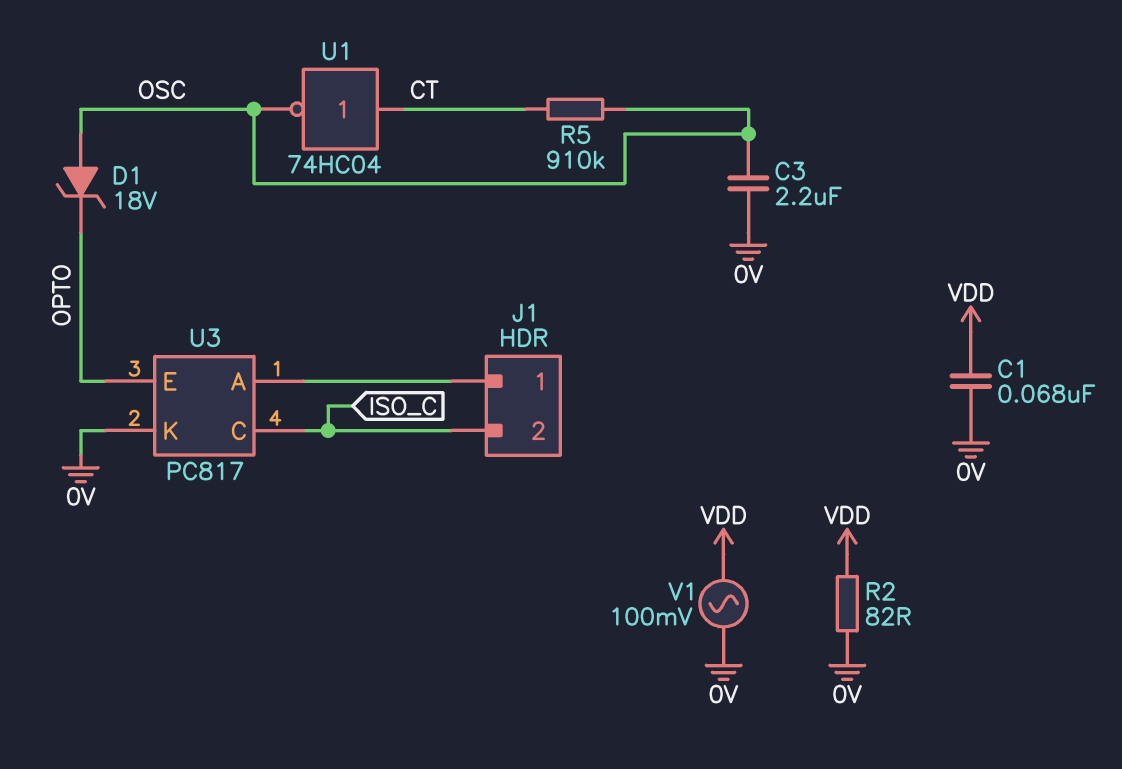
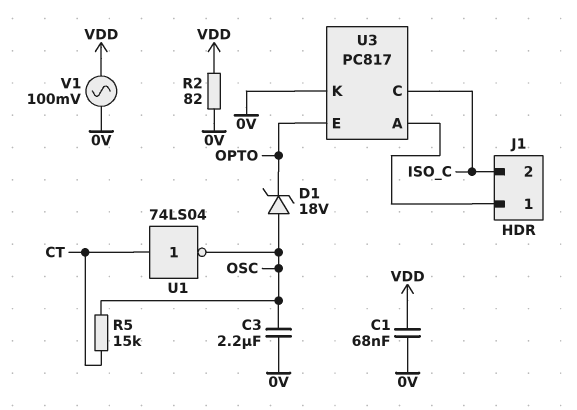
R5: 910k (CT, OSC) -> 15k (CT, OSC)
U1: NOT 74HC04 (in CT, out OSC) -> NOT 74LS04 (in CT, out OSC)

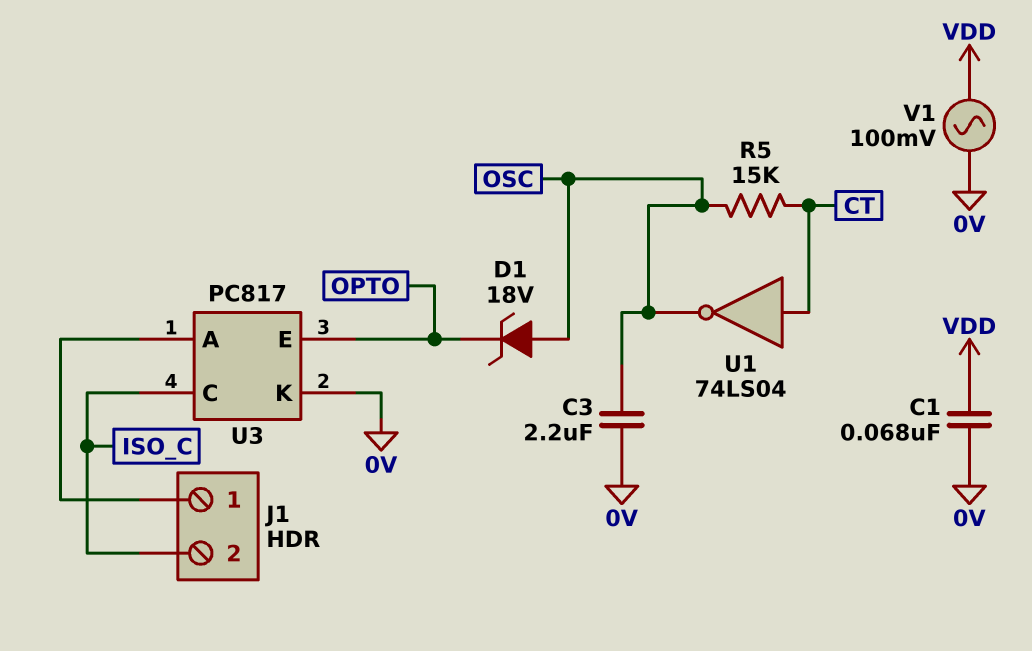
R2: 82 (0V, VDD) -> none

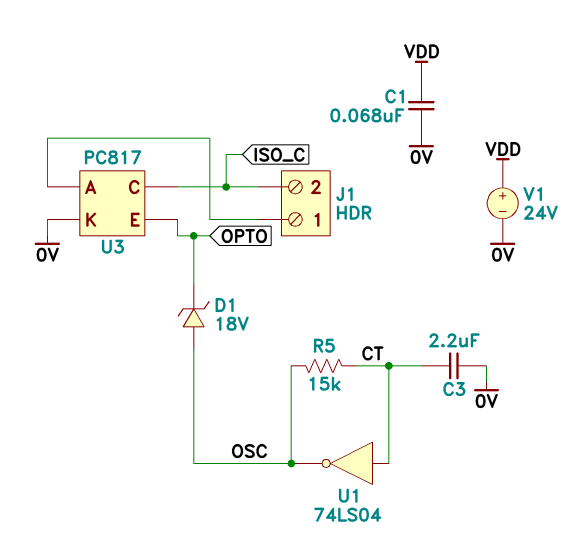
C3: 2.2uF (0V, OSC) -> 2.2uF (0V, CT)
V1: AC 100mV (0V, VDD) -> 24V (plus VDD, minus 0V)

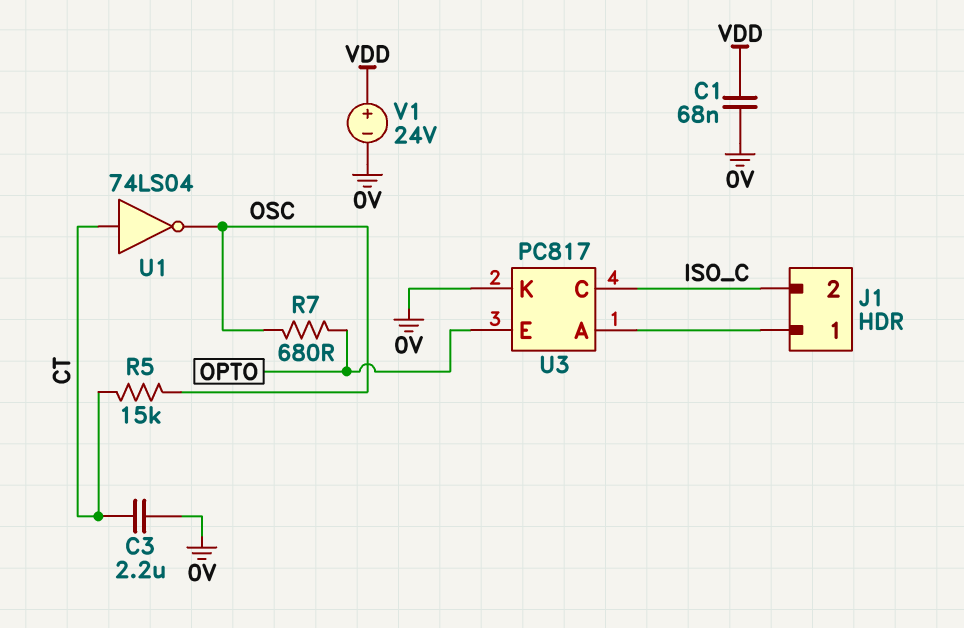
D1: zener 18V (A OSC, K OPTO) -> none
R7: none -> 680 (OPTO, OSC)

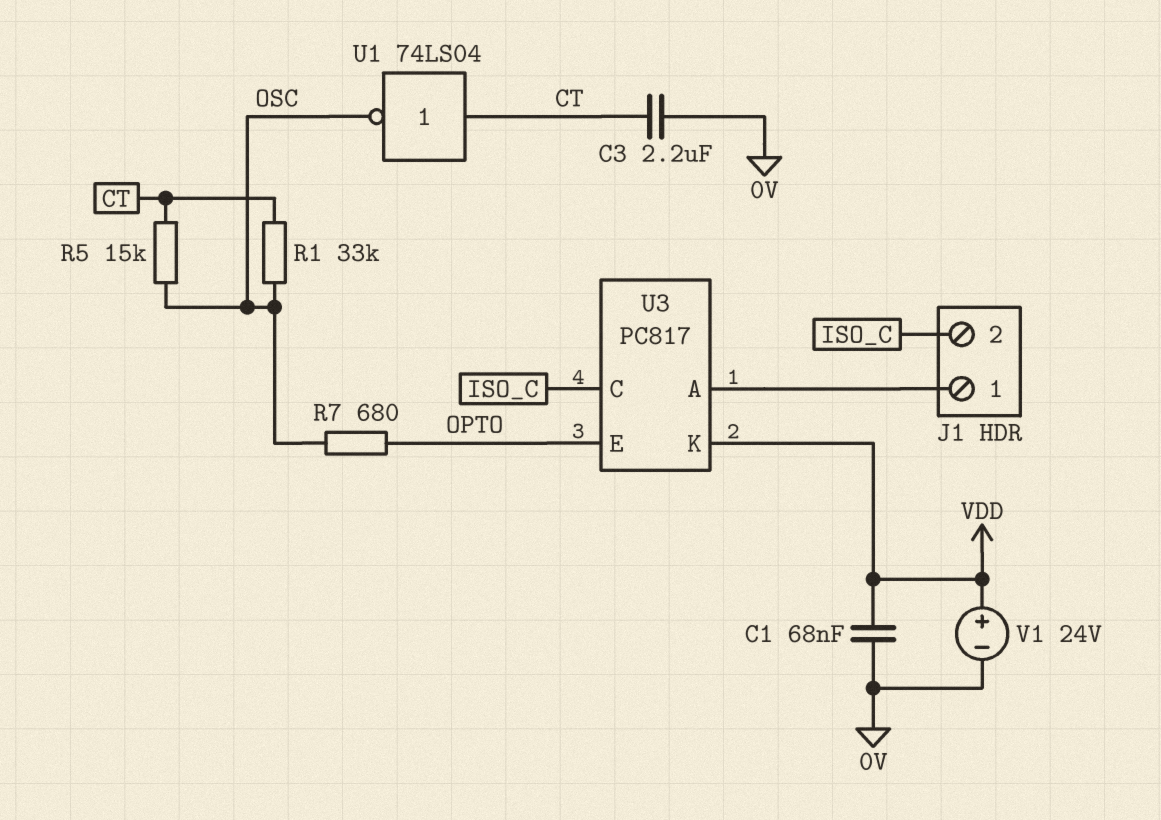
R1: none -> 33k (CT, OSC)
U3 pin K: 0V -> VDD

